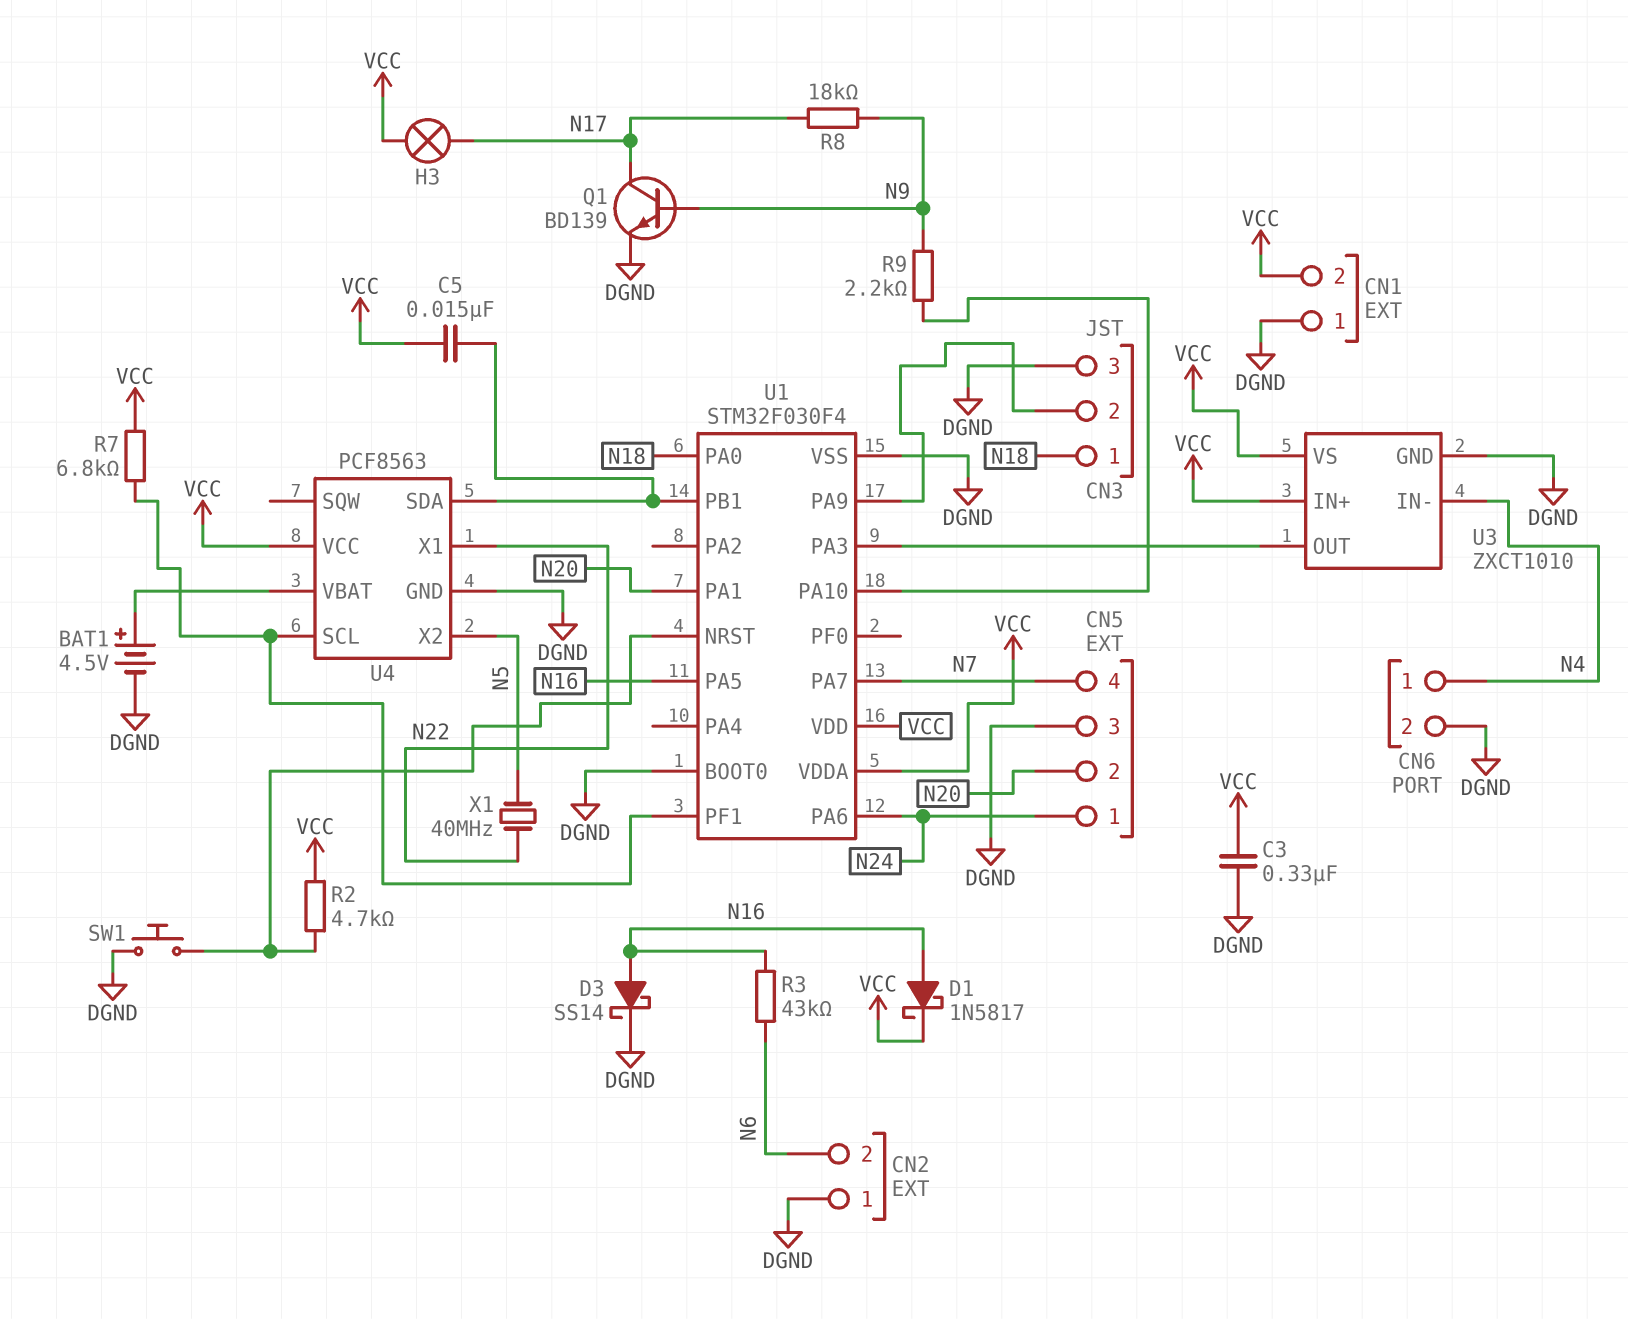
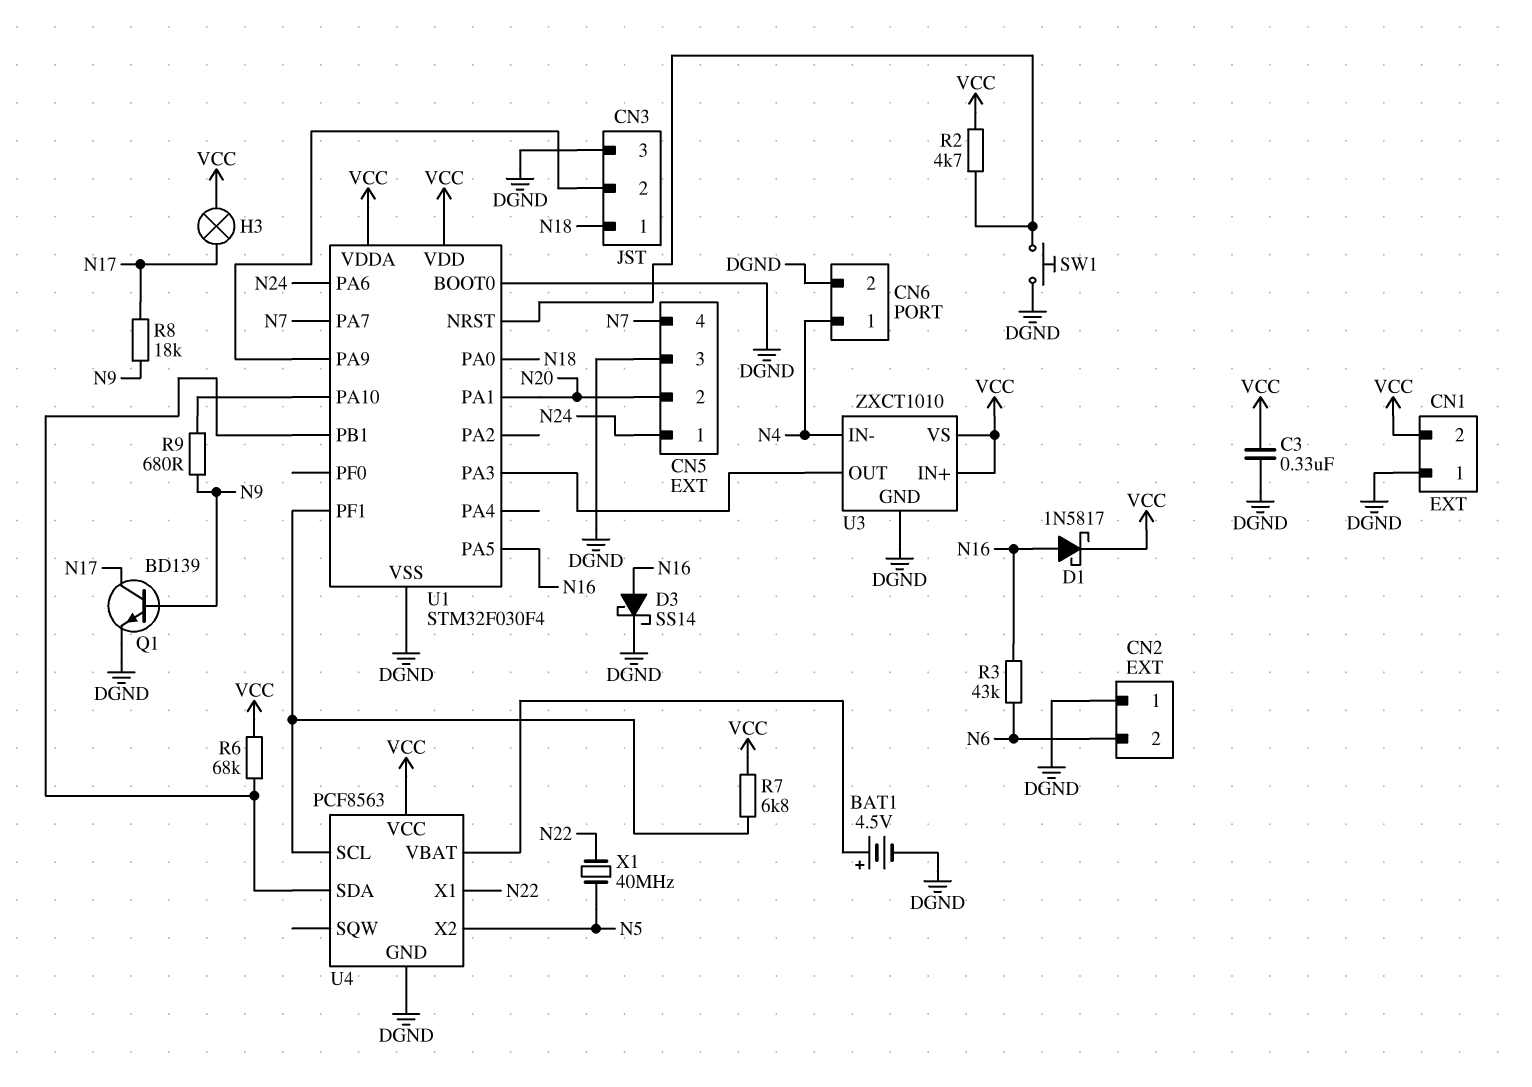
C5: 15nF (U1/PB1, VCC) -> none
R6: none -> 68k (U1/PB1, VCC)
R9: 2.2k (N9, U1/PA10) -> 680 (N9, U1/PA10)

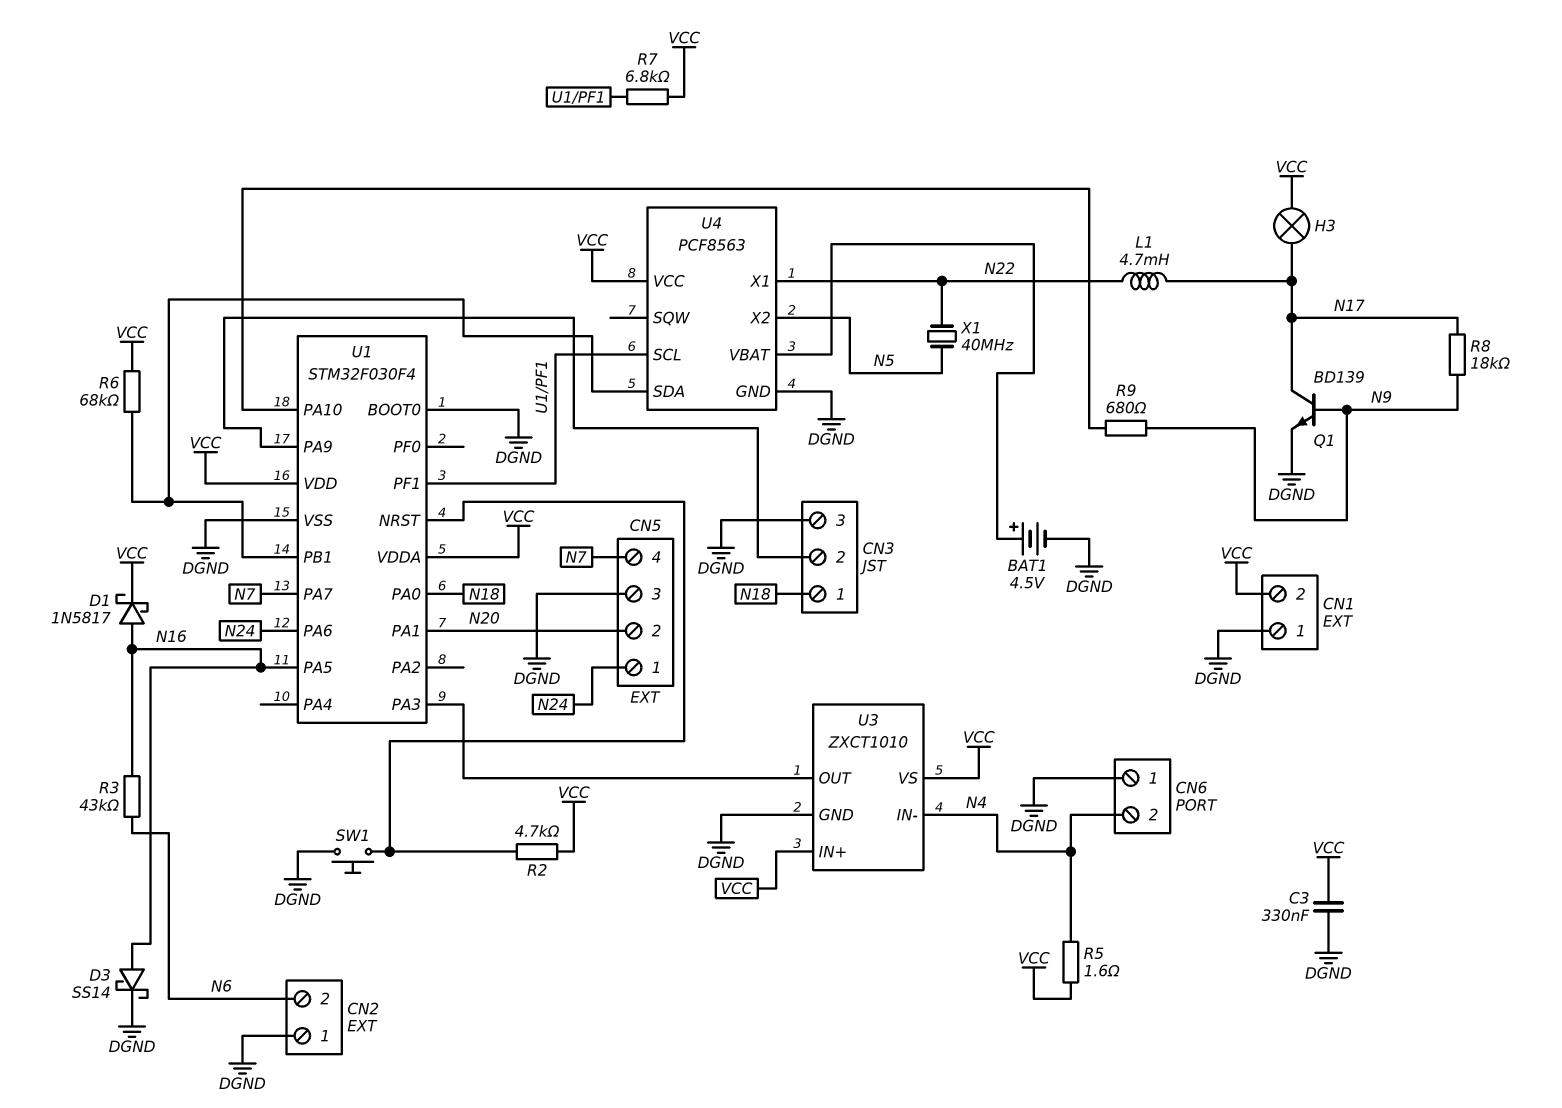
CN6 pin 1: N4 -> DGND
CN6 pin 2: DGND -> N4
L1: none -> 4.7mH (N17, N22)
R5: none -> 1.6 (N4, VCC)

